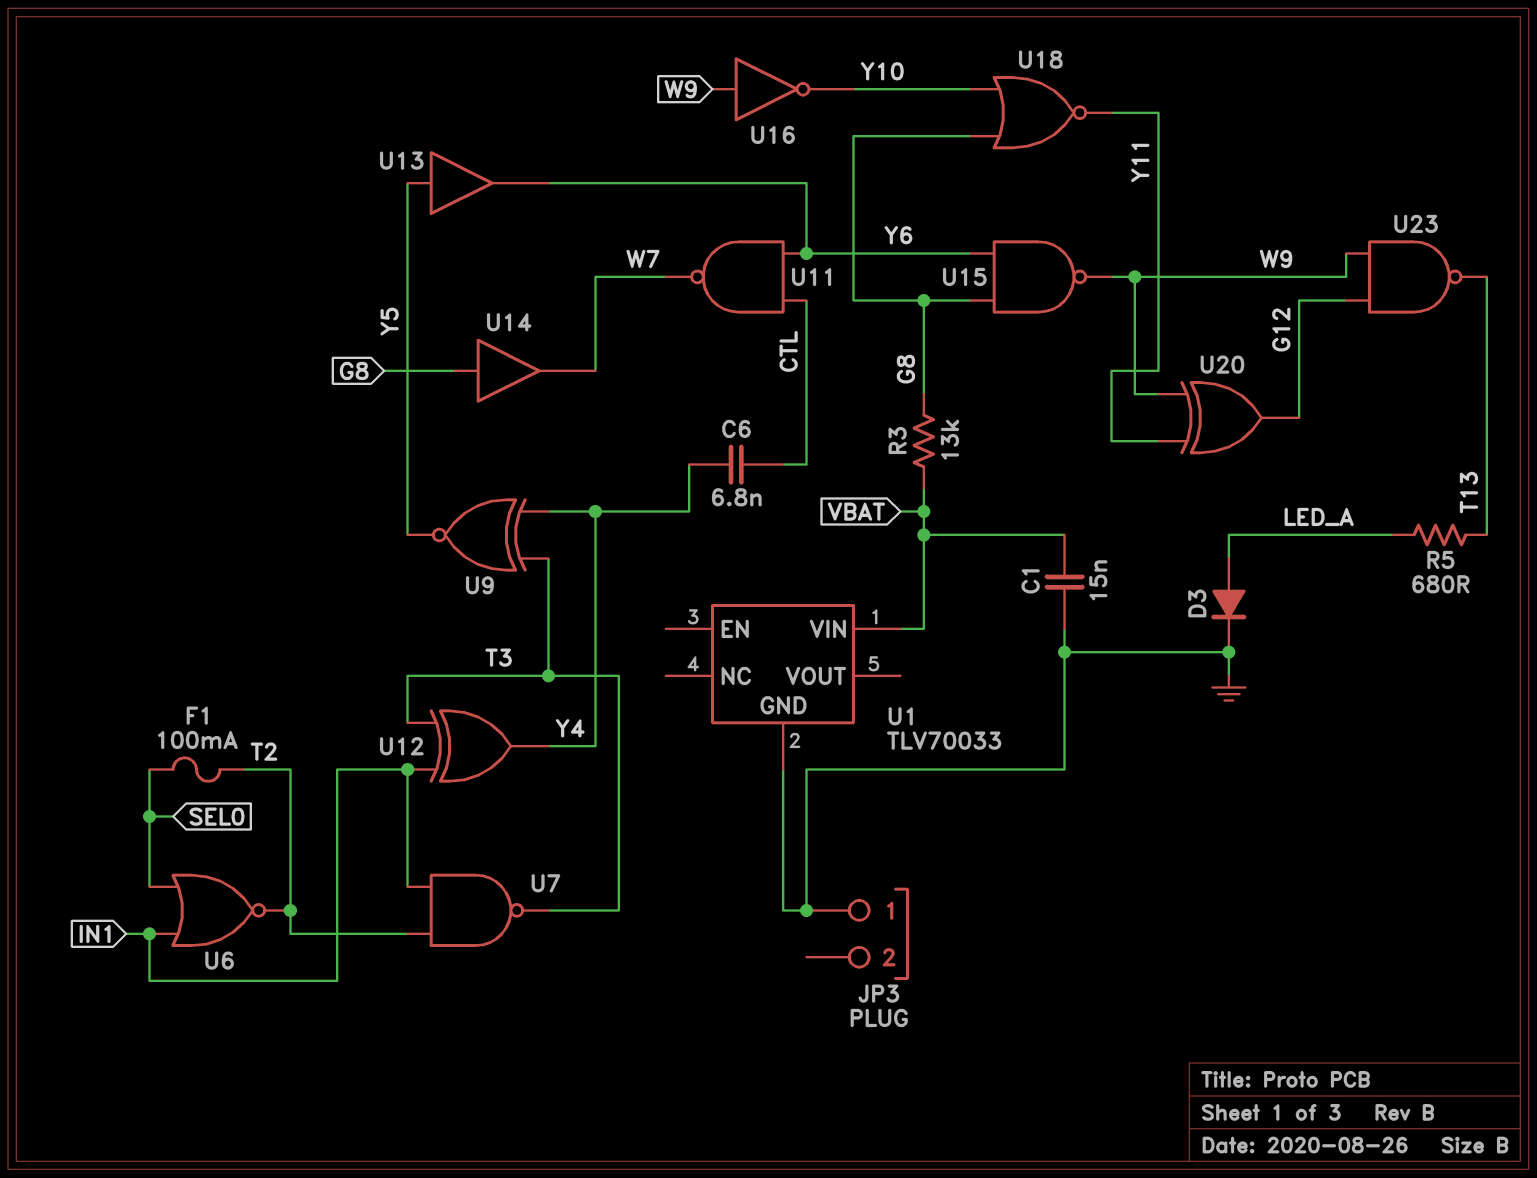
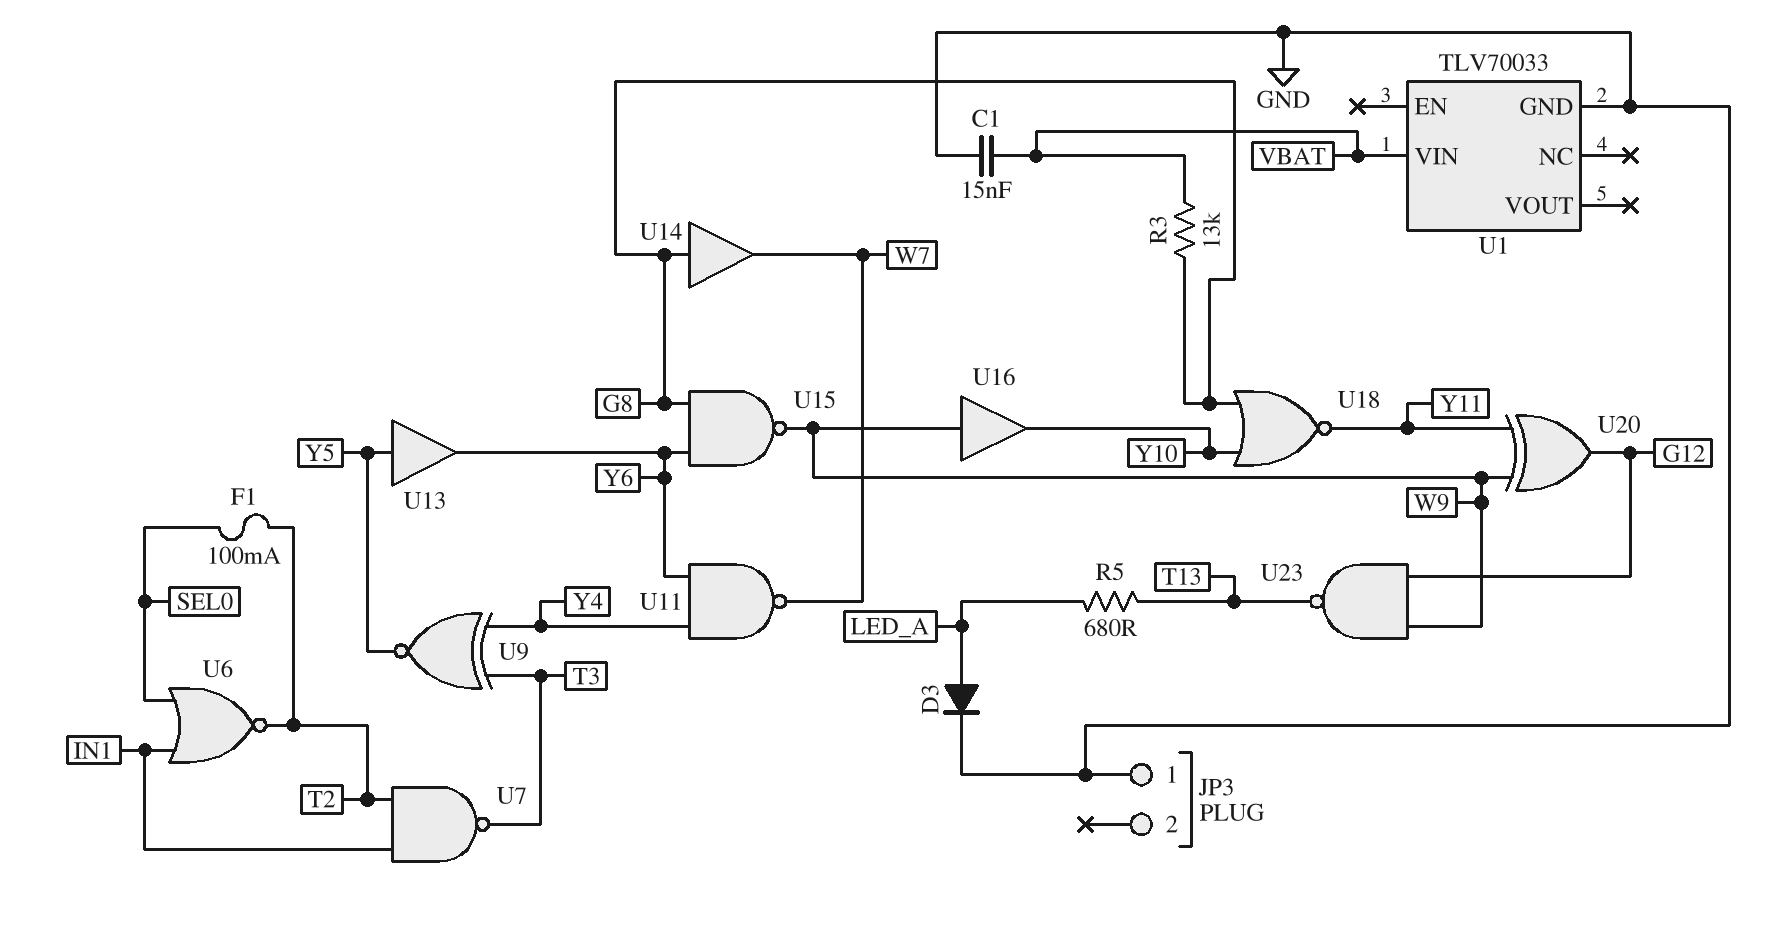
C6: 6.8nF (CTL, Y4) -> none
U11: NAND (in CTL, in Y6, out W7) -> NAND (in Y4, in Y6, out W7)
U12: XOR (in IN1, in T3, out Y4) -> none
U16: NOT (in W9, out Y10) -> buffer (in W9, out Y10)

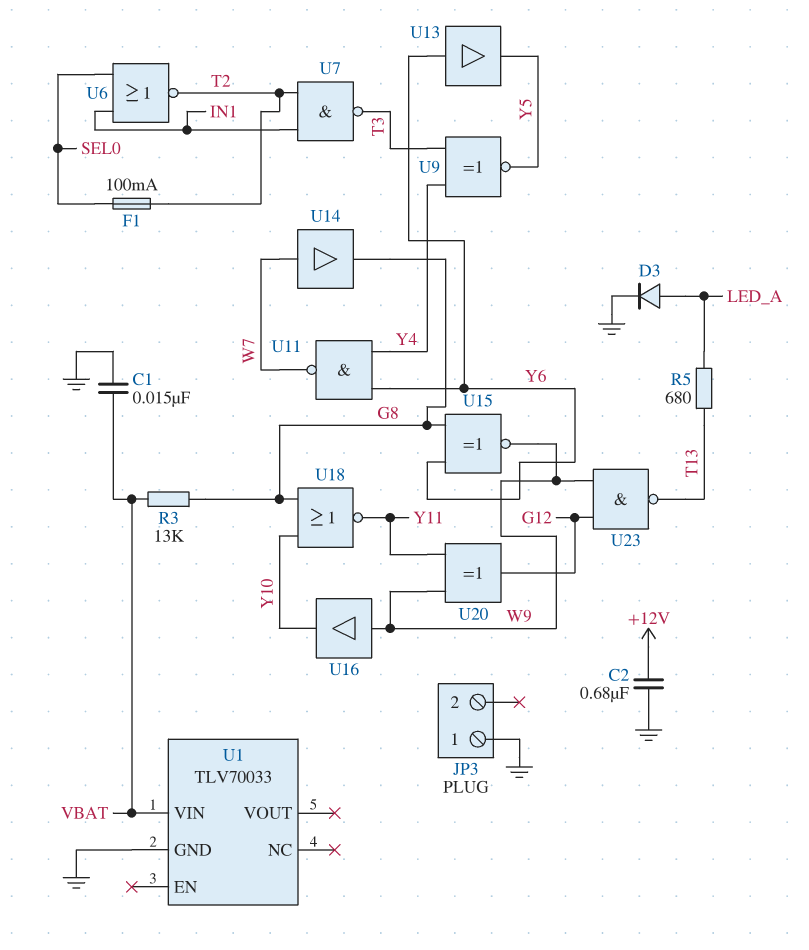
C2: none -> 680nF (+12V, GND)
U13: buffer (in Y5, out Y6) -> buffer (in Y6, out Y5)
U14: buffer (in G8, out W7) -> buffer (in W7, out G8)
U15: NAND (in G8, in Y6, out W9) -> XNOR (in G8, in Y6, out W9)

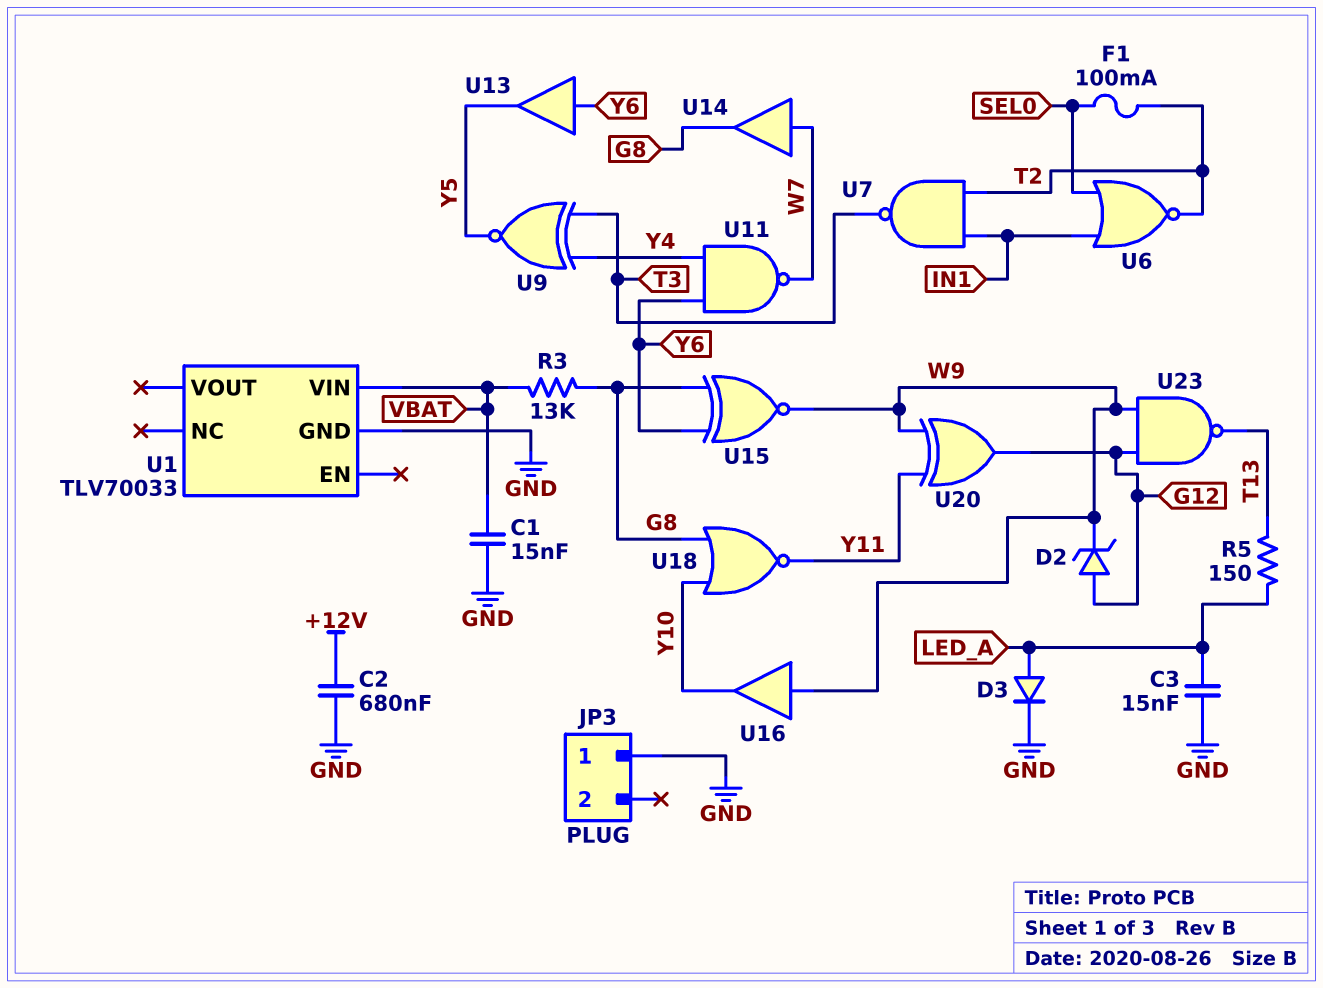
C3: none -> 15nF (GND, LED_A)
D2: none -> zener (A G12, K W9)
R5: 680 (LED_A, T13) -> 150 (LED_A, T13)

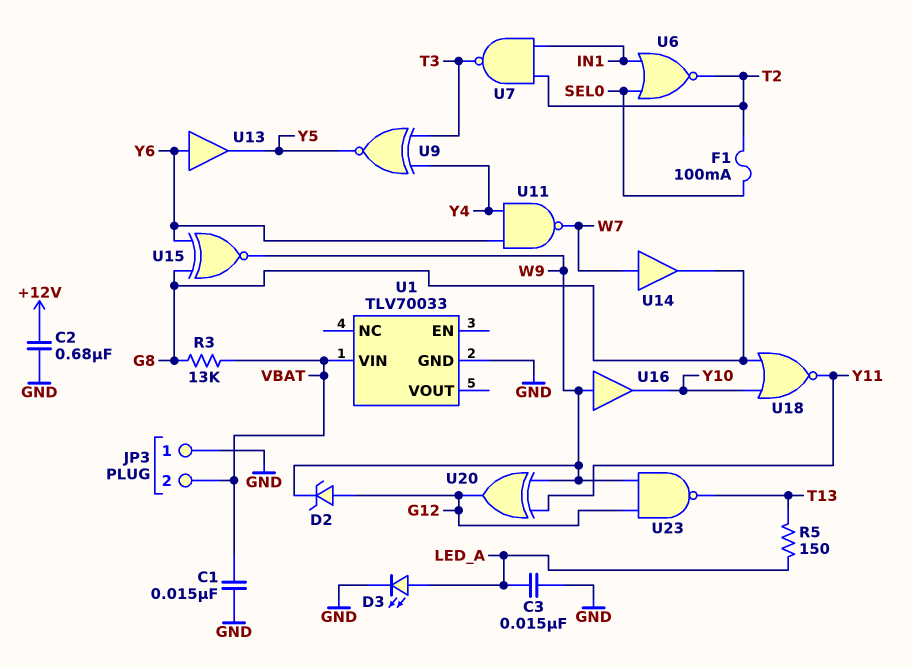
D3: diode (A LED_A, K GND) -> LED (A LED_A, K GND)
JP3 pin 2: none -> VBAT

